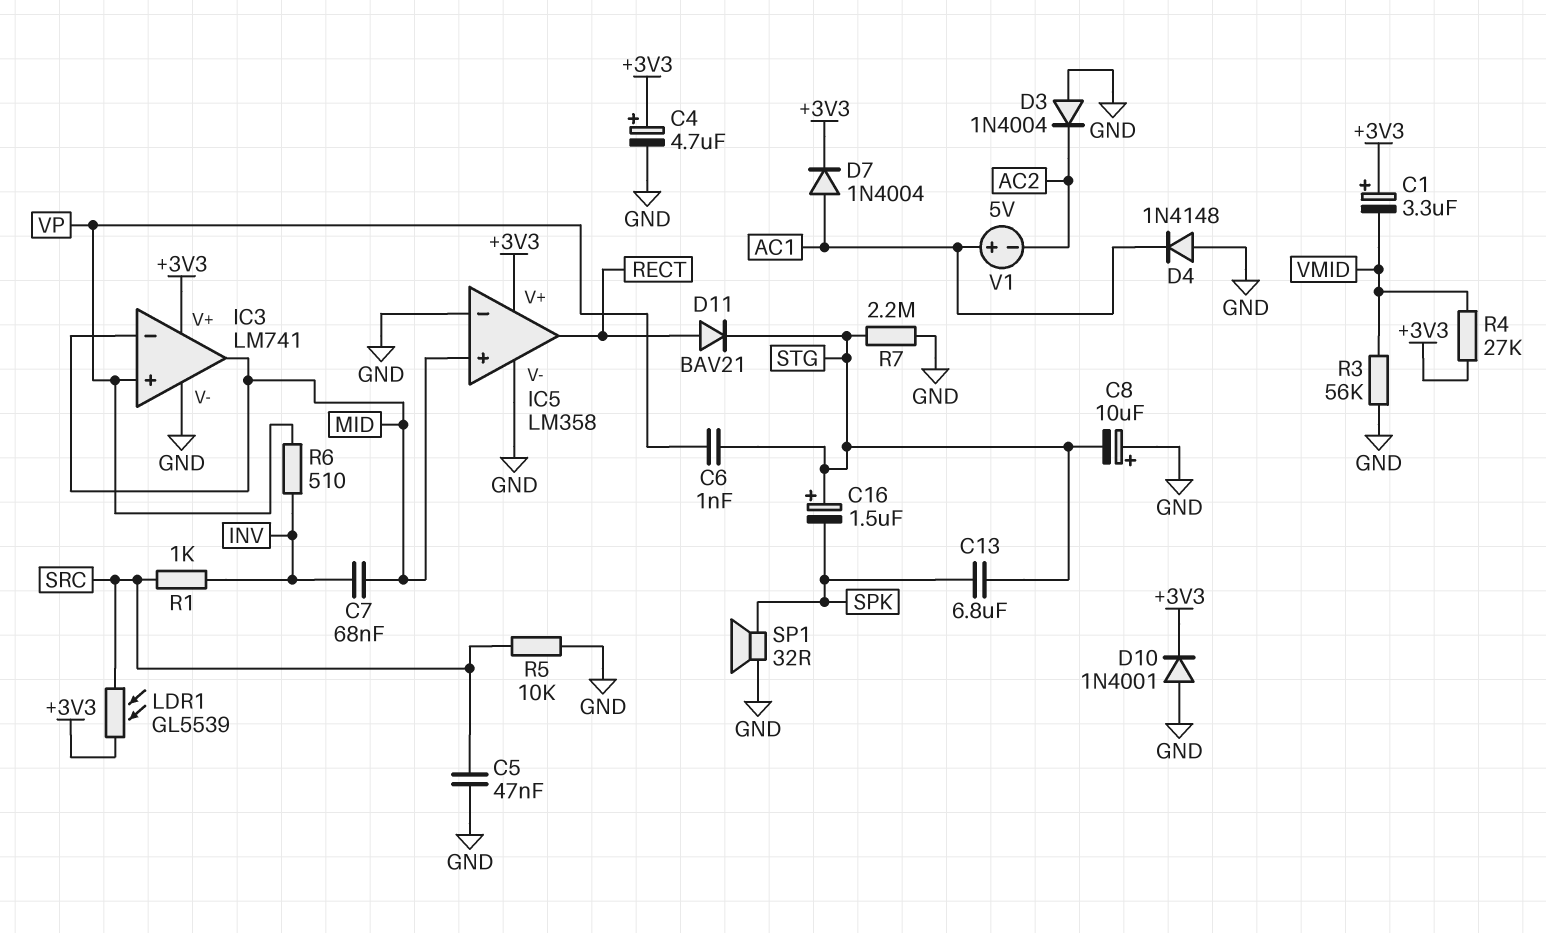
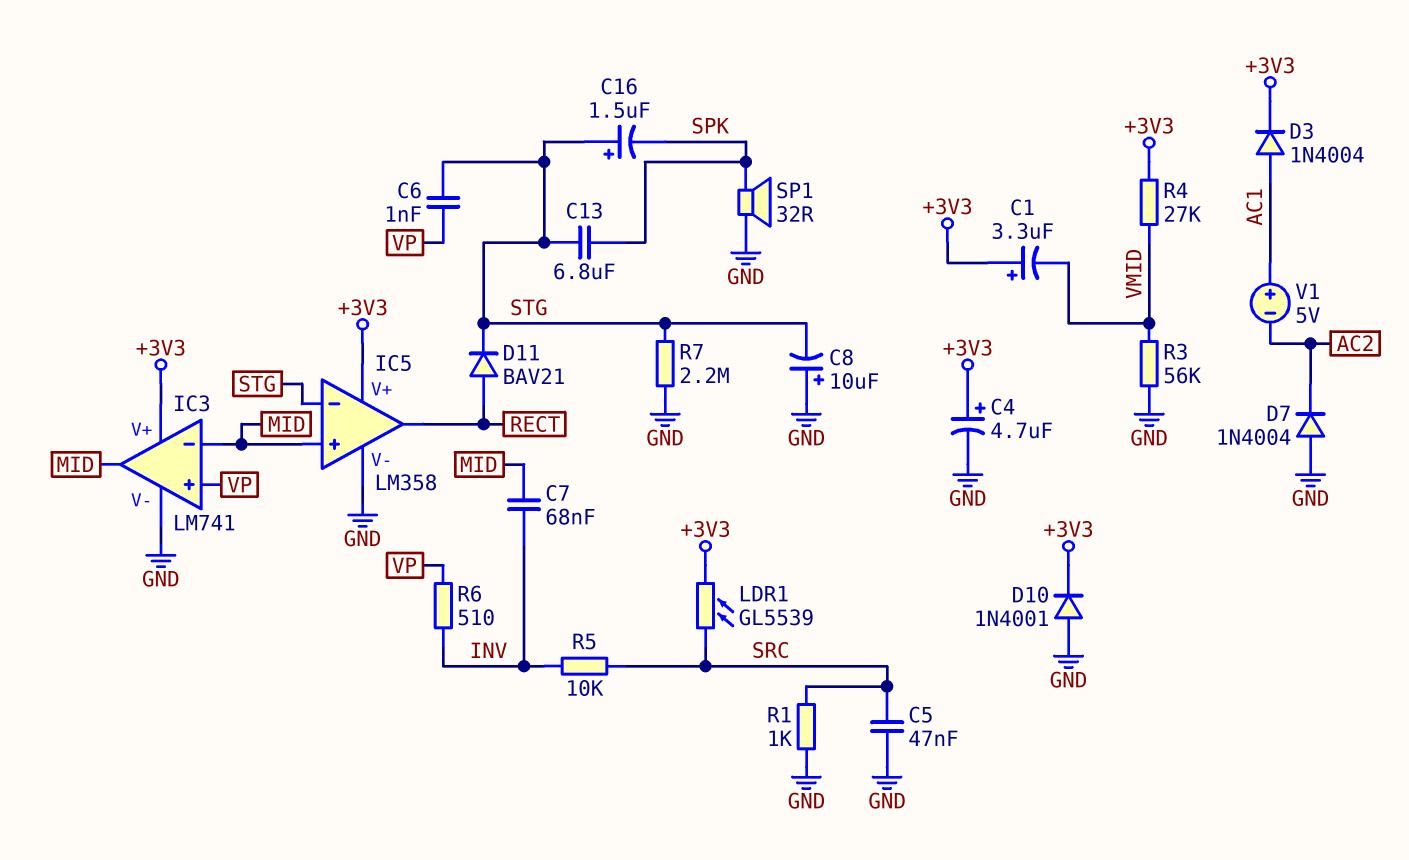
D3: diode 1N4004 (A GND, K AC2) -> diode 1N4004 (A AC1, K +3V3)
D4: diode 1N4148 (A GND, K AC1) -> none
D7: diode 1N4004 (A AC1, K +3V3) -> diode 1N4004 (A GND, K AC2)
IC5 pin in-: GND -> STG
R1: 1k (INV, SRC) -> 1k (GND, SRC)
R5: 10k (GND, SRC) -> 10k (INV, SRC)

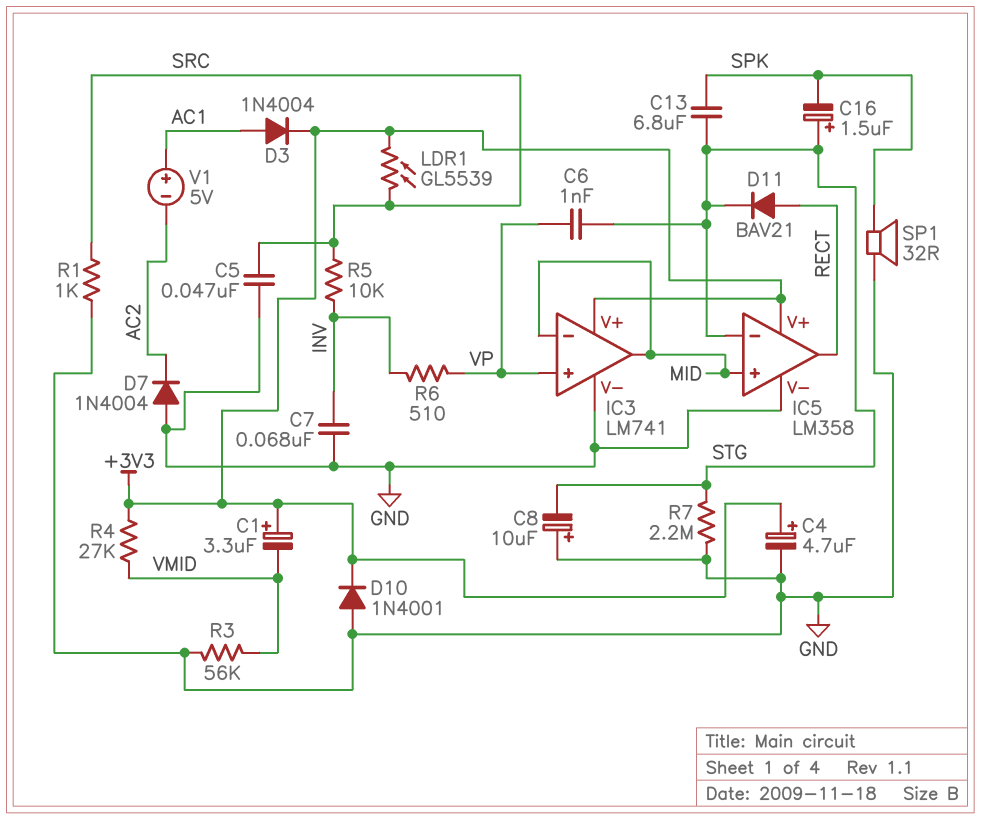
C7: 68nF (INV, MID) -> 68nF (GND, INV)

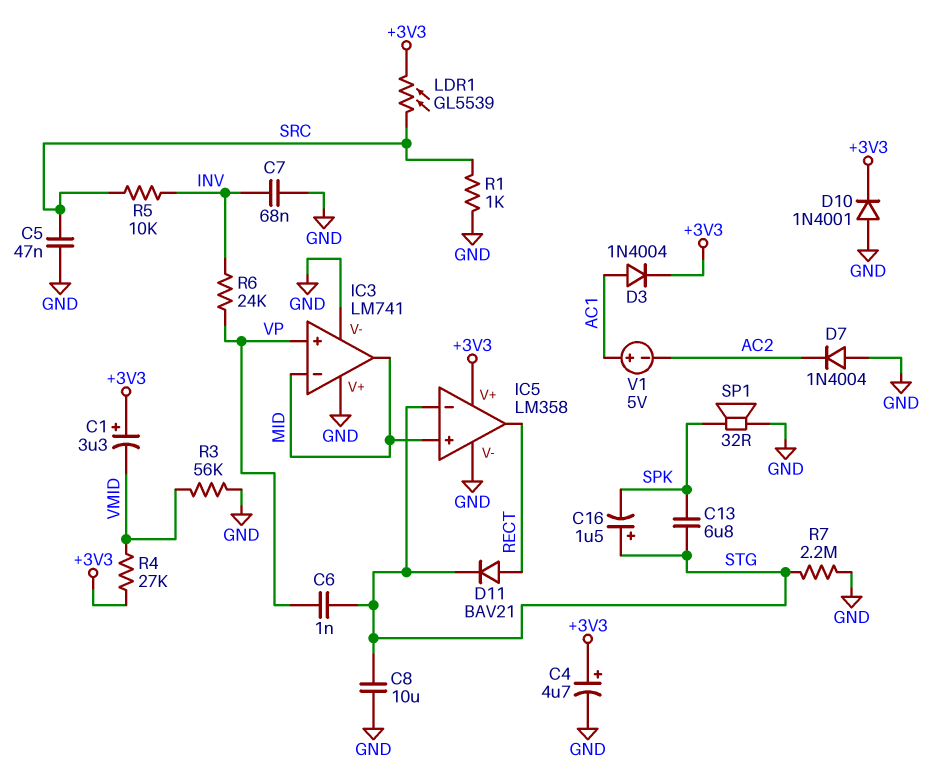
C8: 10uF (plus GND, minus STG) -> 10uF (GND, STG)
IC3 pin V+: +3V3 -> GND
R6: 510 (INV, VP) -> 24k (INV, VP)

